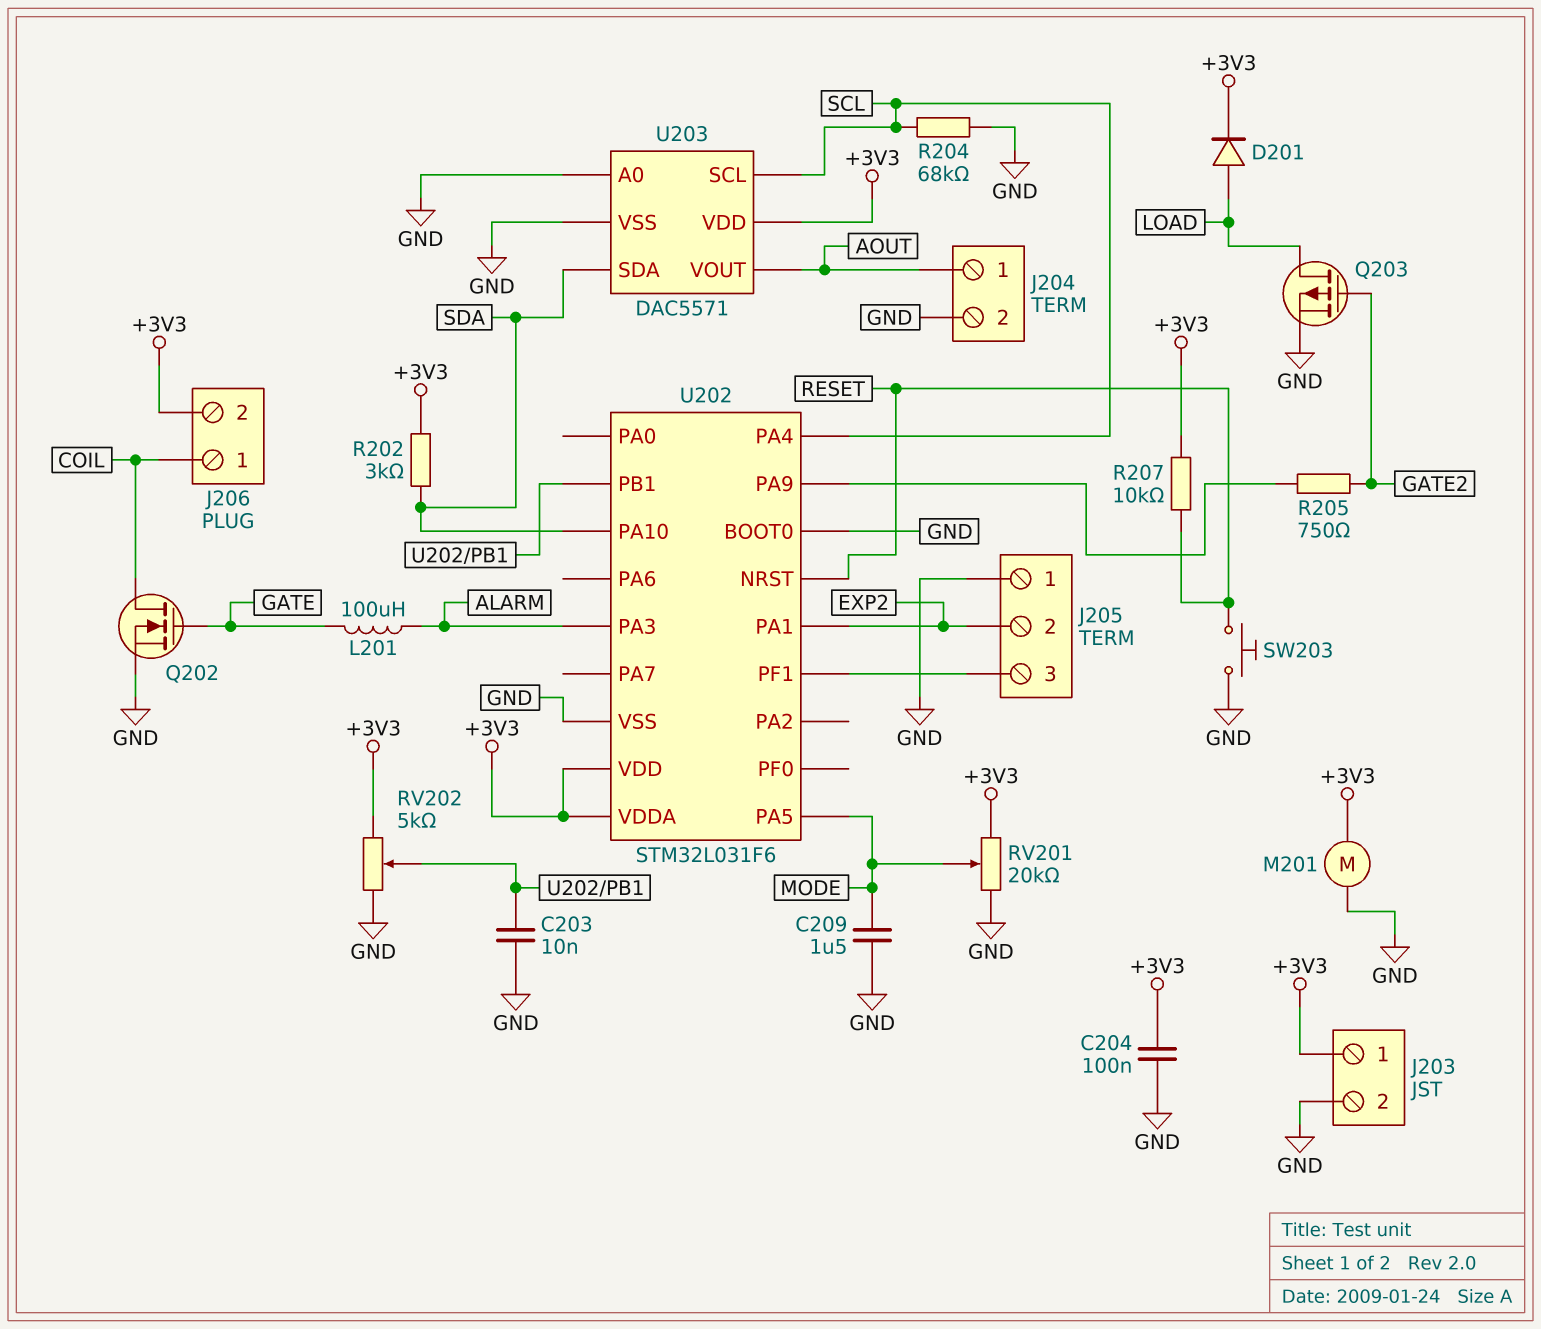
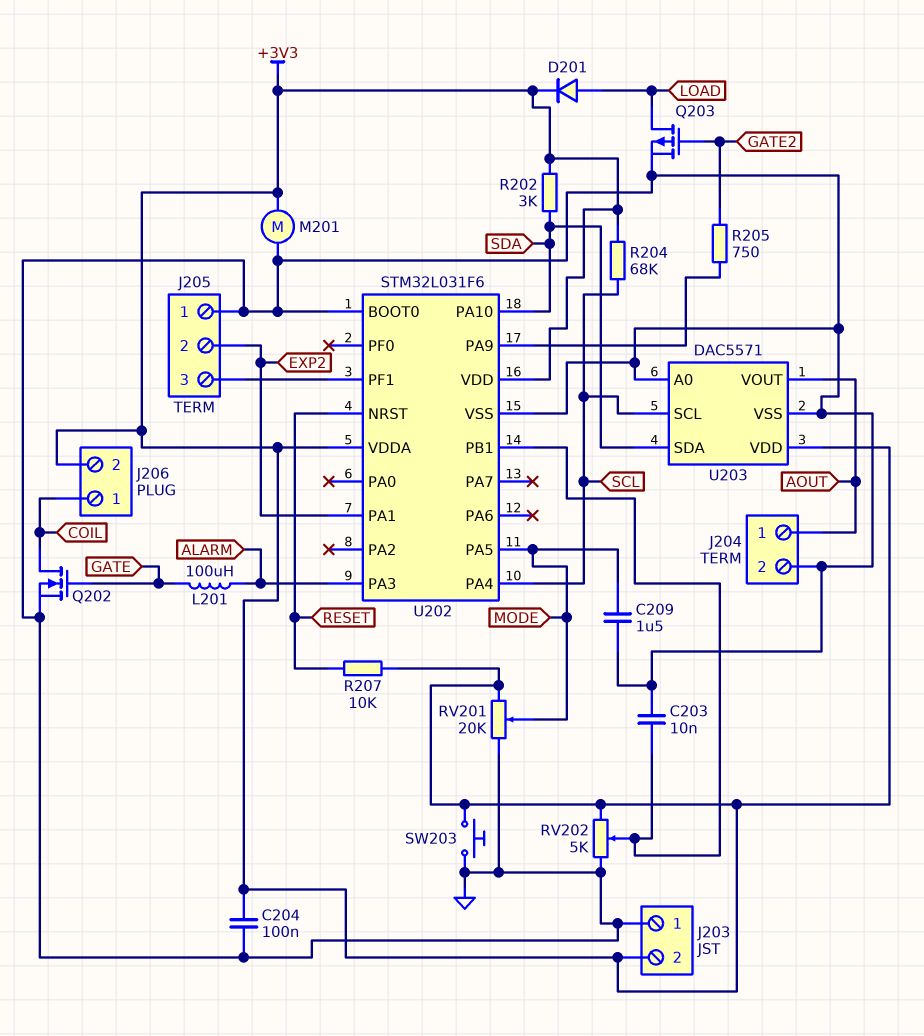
J203 pin 1: +3V3 -> GND
J203 pin 2: GND -> +3V3
R204: 68k (GND, SCL) -> 68k (+3V3, SCL)
SW203: button (GND, RESET) -> button (+3V3, GND)

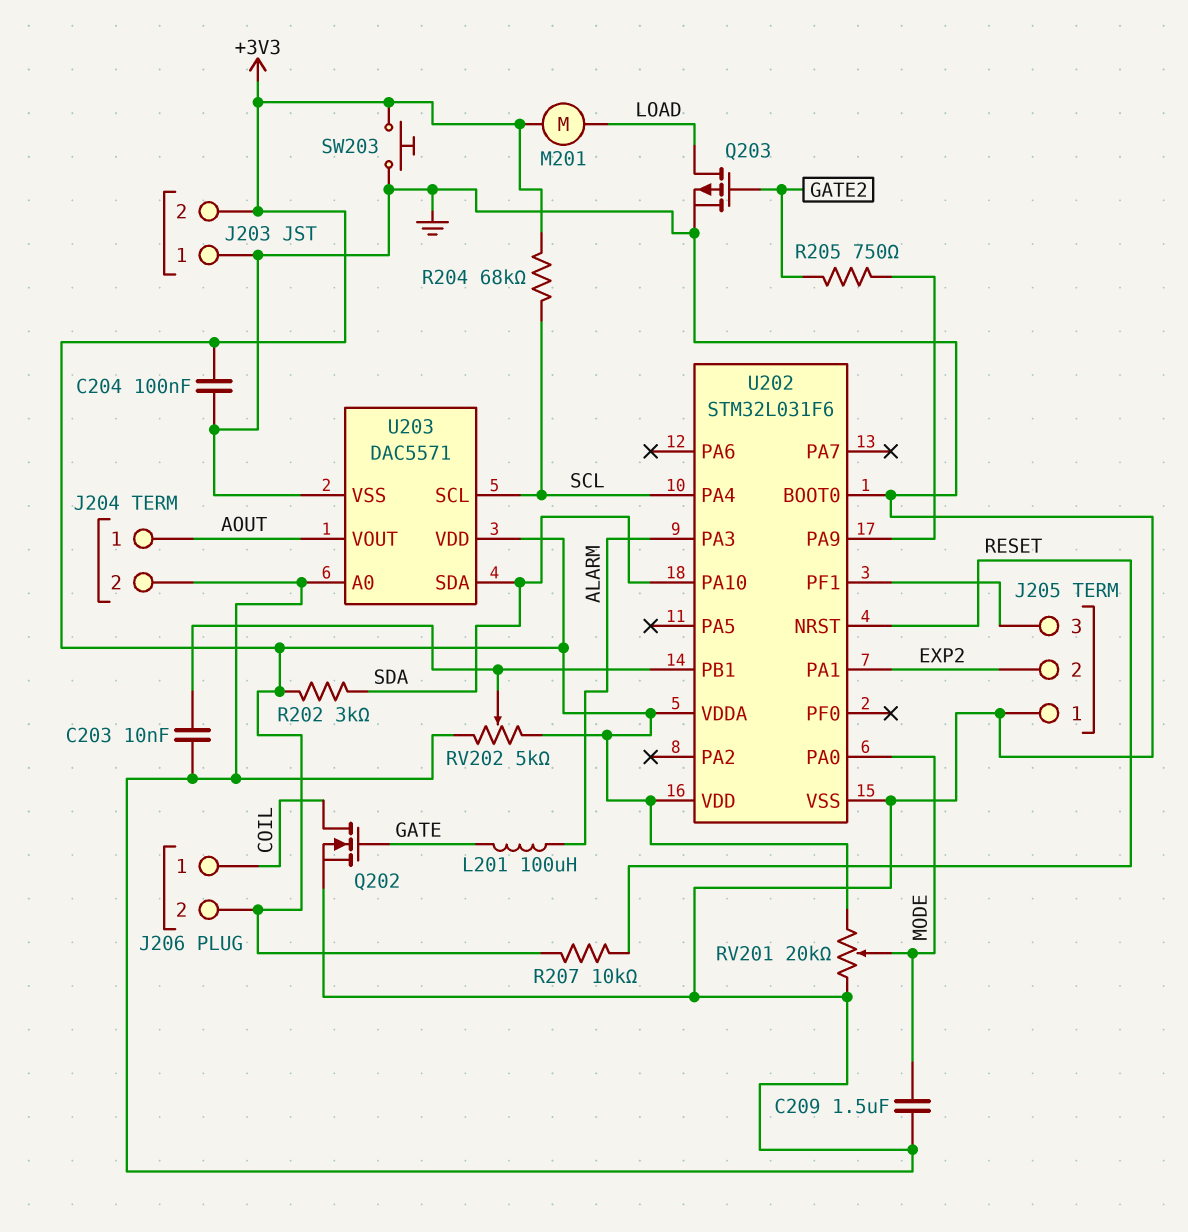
D201: diode (A LOAD, K +3V3) -> none
M201: motor (+3V3, GND) -> motor (+3V3, LOAD)
U202 pin PA0: none -> MODE
U202 pin PA5: MODE -> none

